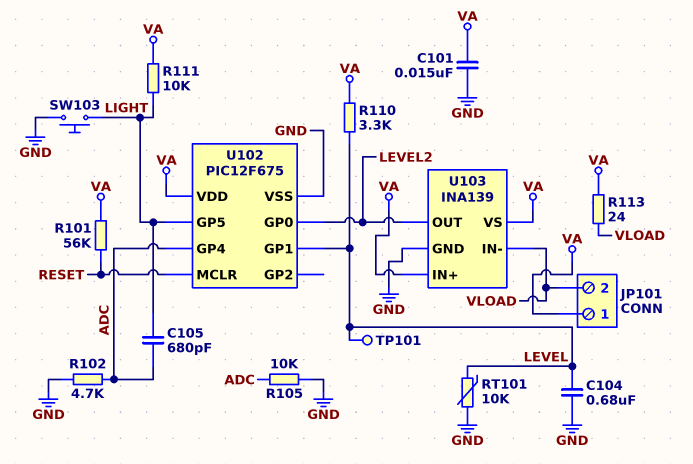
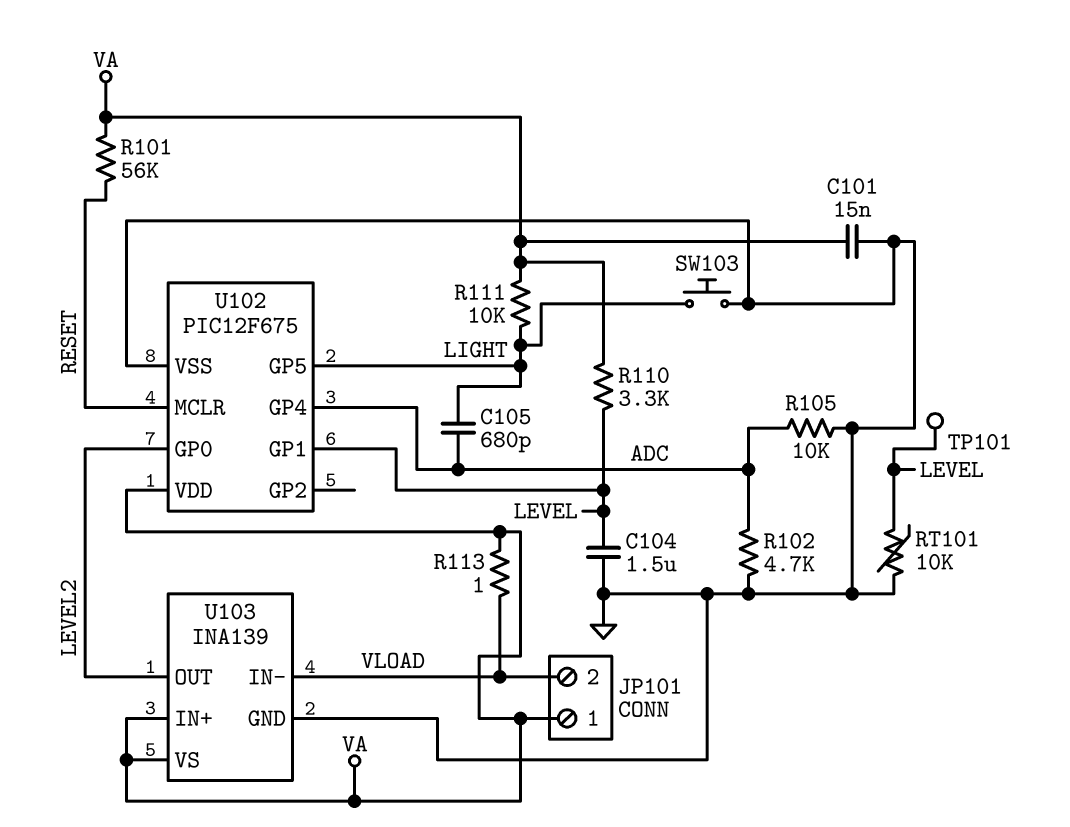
C104: 680nF (GND, LEVEL) -> 1.5uF (GND, LEVEL)
R113: 24 (VA, VLOAD) -> 1 (VA, VLOAD)

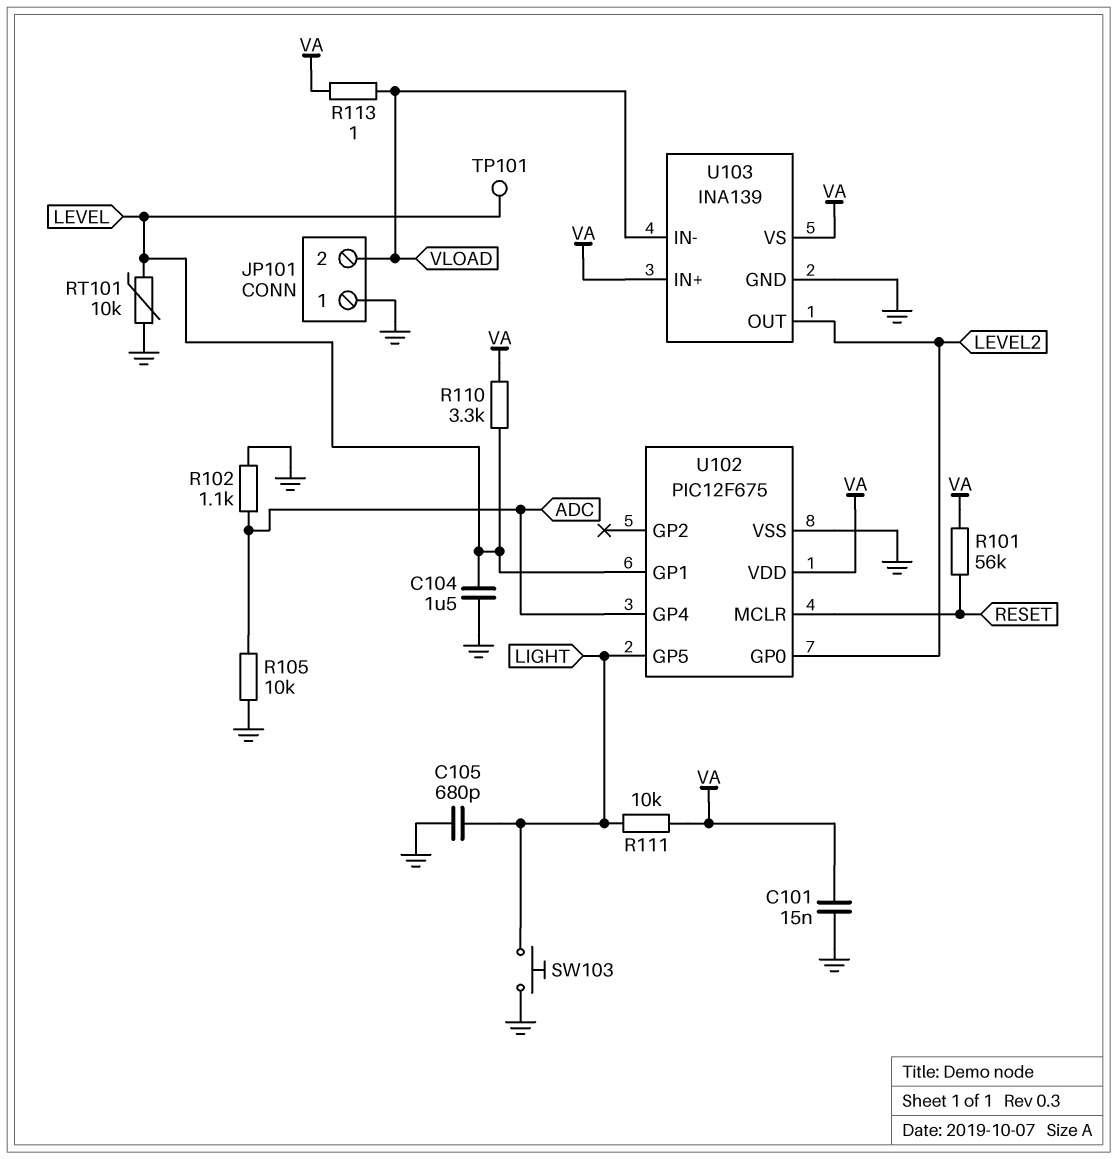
C105: 680pF (ADC, LIGHT) -> 680pF (GND, LIGHT)
JP101 pin 1: VA -> GND
R102: 4.7k (ADC, GND) -> 1.1k (ADC, GND)

